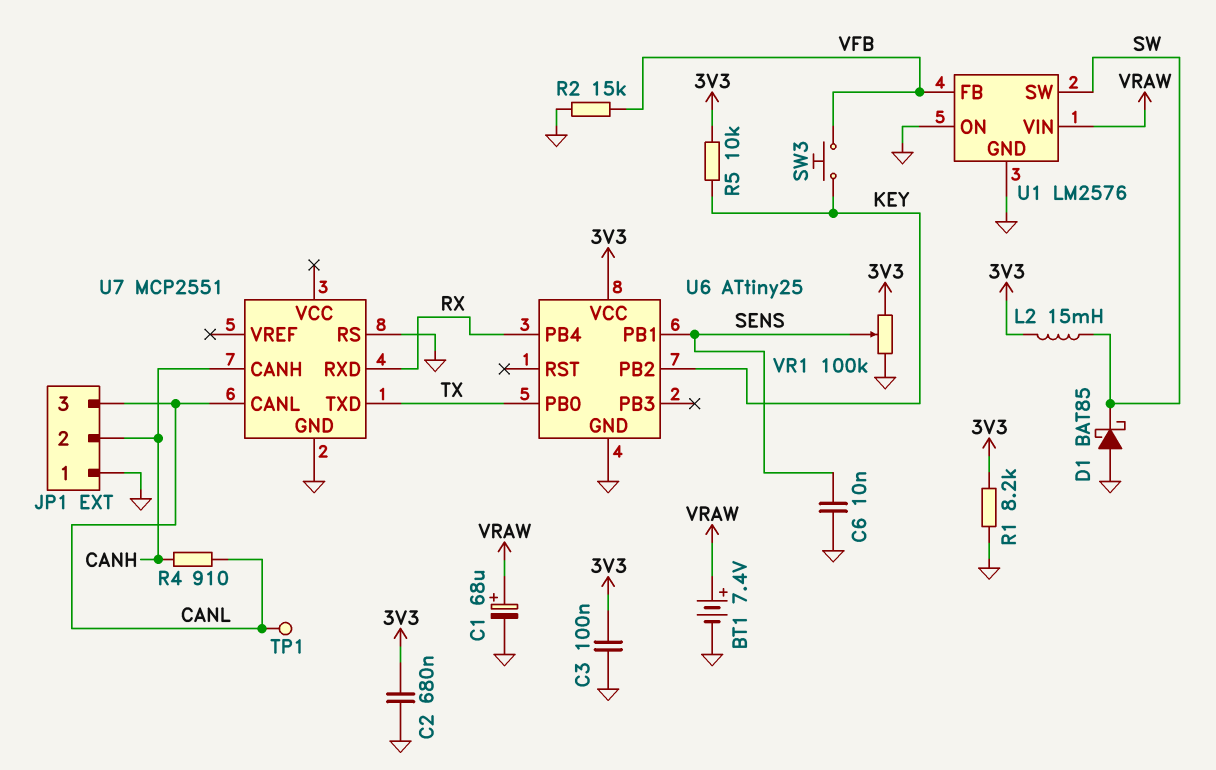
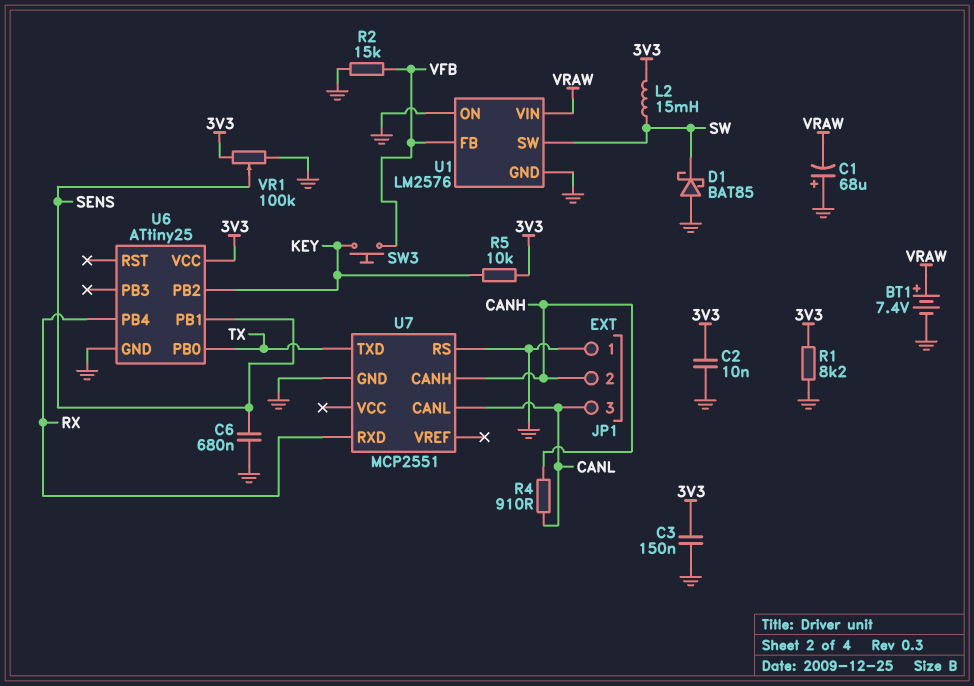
C1: 68uF (plus VRAW, minus GND) -> 68uF (plus GND, minus VRAW)
C2: 680nF (3V3, GND) -> 10nF (3V3, GND)
C3: 100nF (3V3, GND) -> 150nF (3V3, GND)
C6: 10nF (GND, SENS) -> 680nF (GND, SENS)
TP1: test point (CANL) -> none

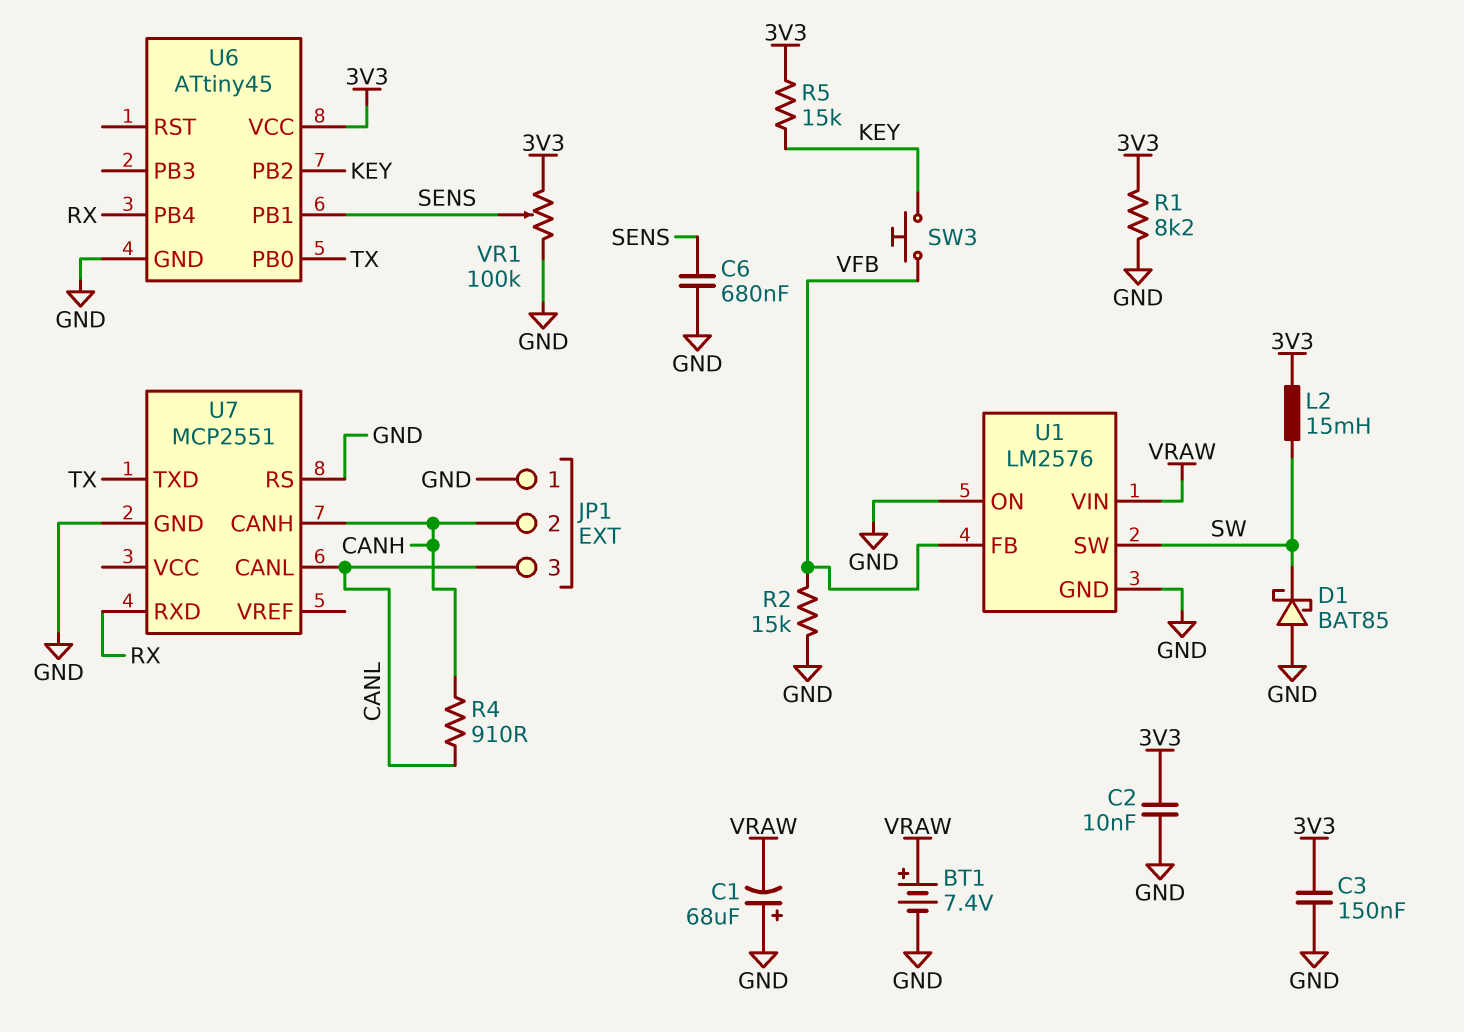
R5: 10k (3V3, KEY) -> 15k (3V3, KEY)
U6: ATtiny25 -> ATtiny45

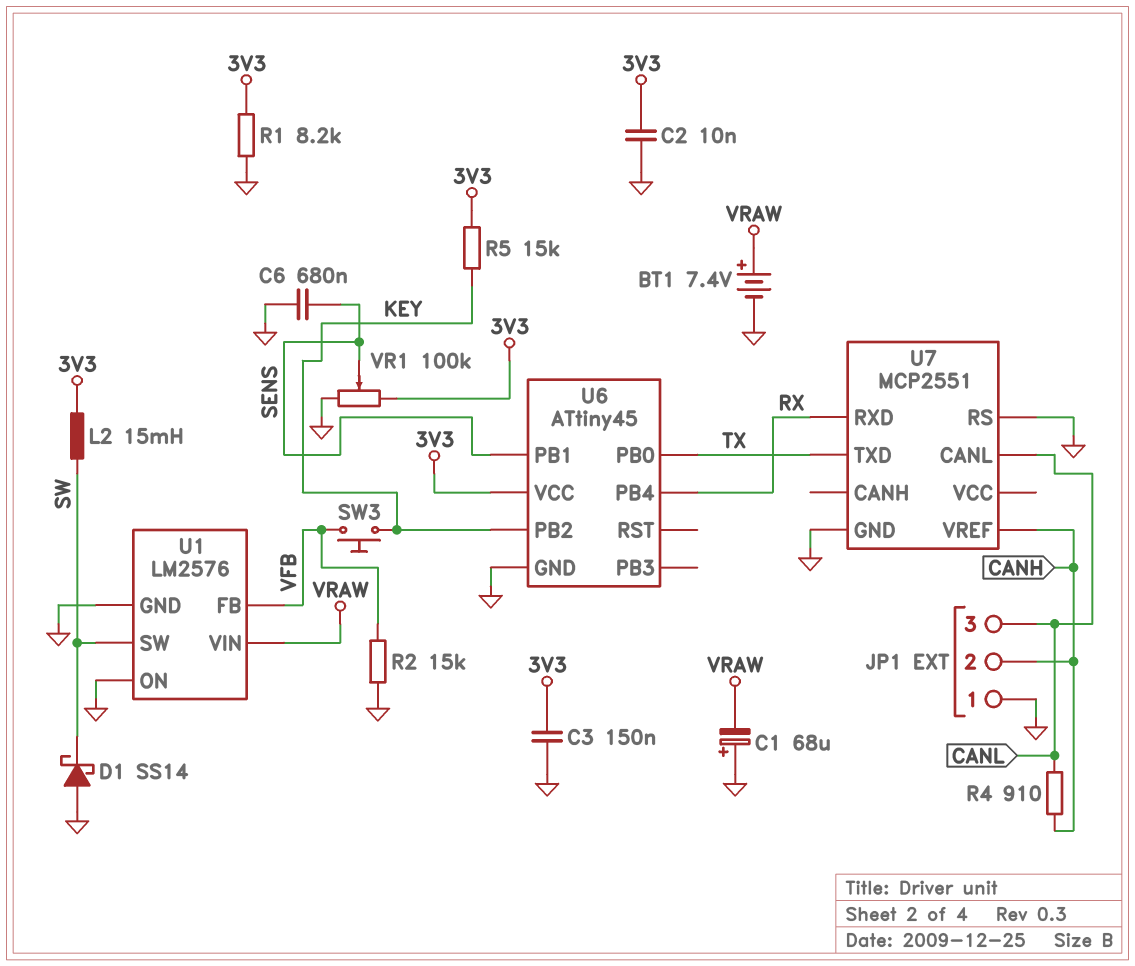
D1: schottky BAT85 (A GND, K SW) -> schottky SS14 (A GND, K SW)
U7 pin CANH: CANH -> none
U7 pin VREF: none -> CANH

